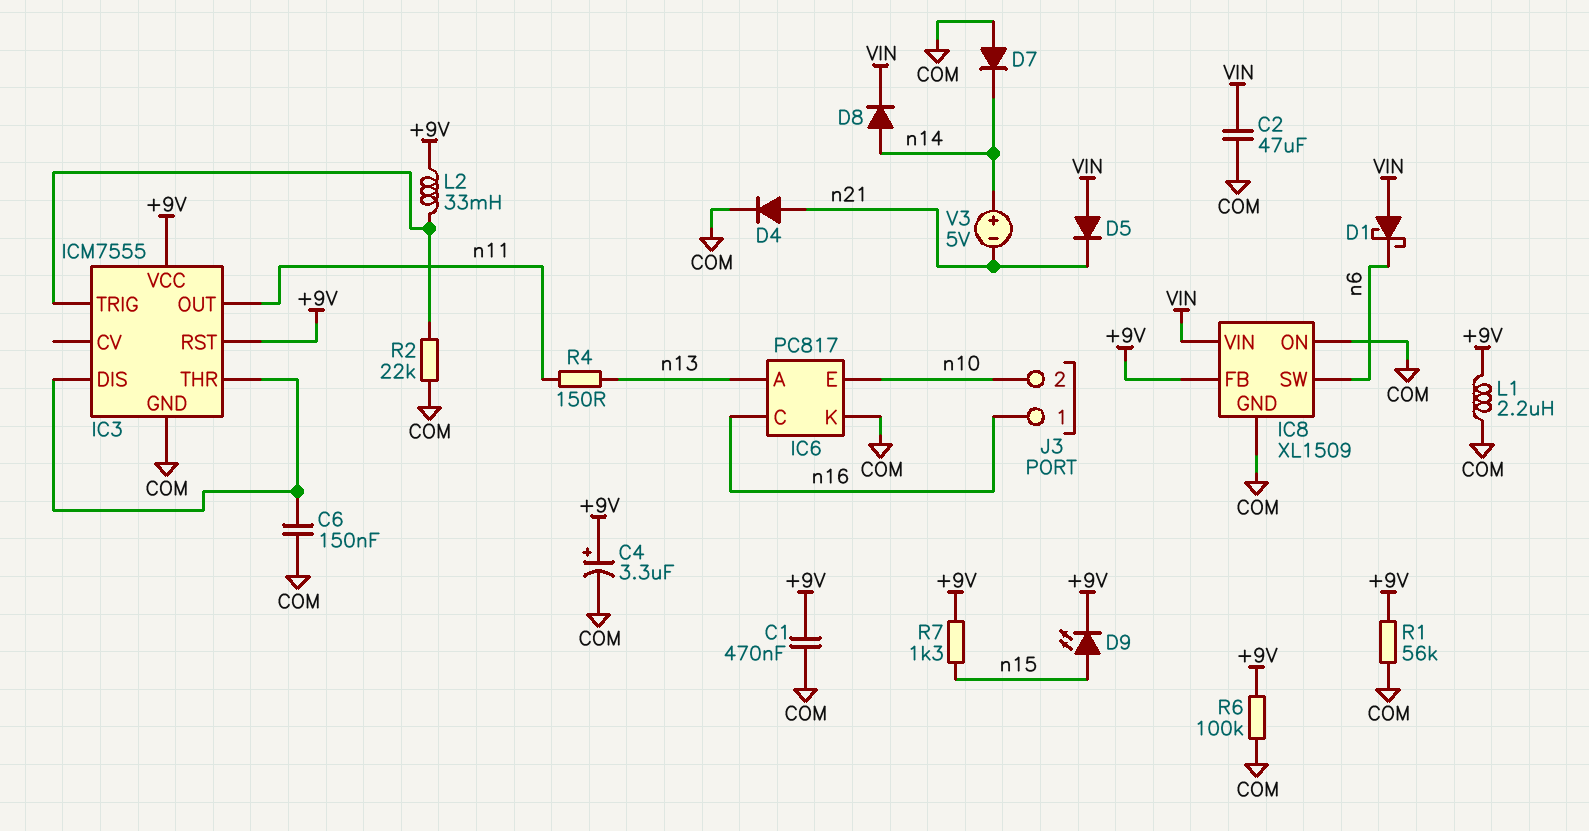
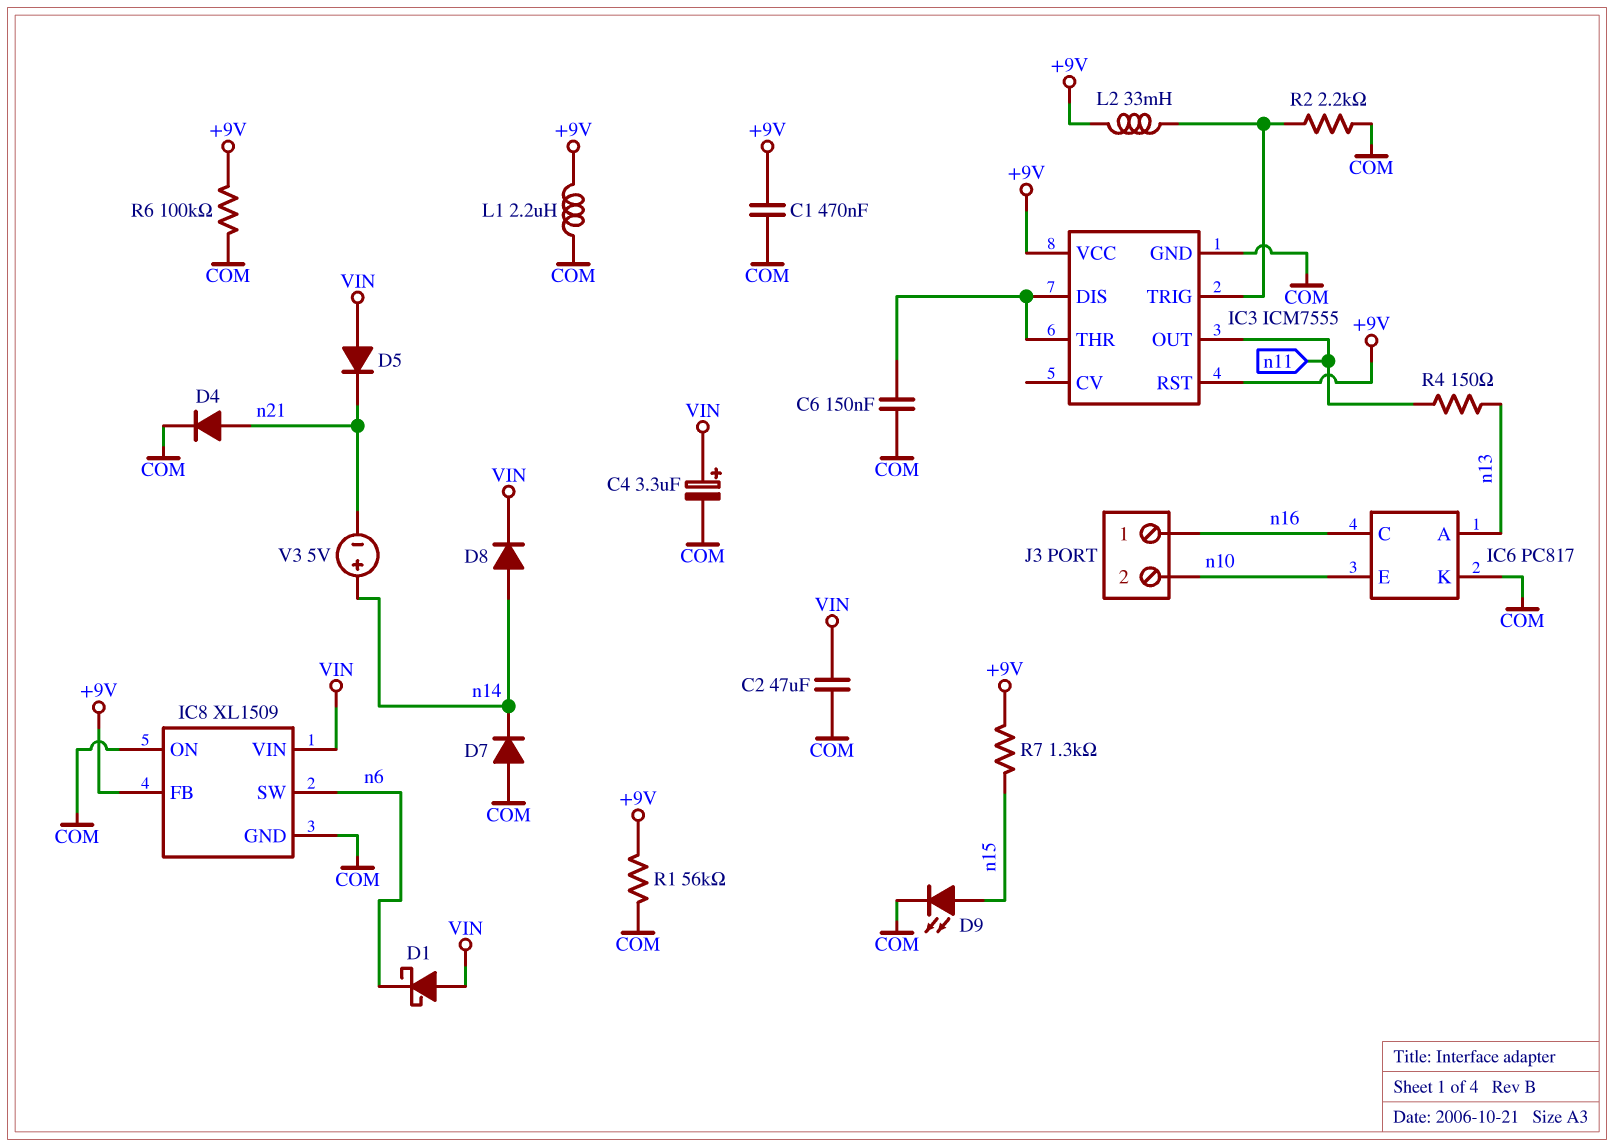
C4: 3.3uF (plus +9V, minus COM) -> 3.3uF (plus VIN, minus COM)
D9: LED (A n15, K +9V) -> LED (A n15, K COM)
R2: 22k (COM, IC3/TRIG) -> 2.2k (COM, IC3/TRIG)

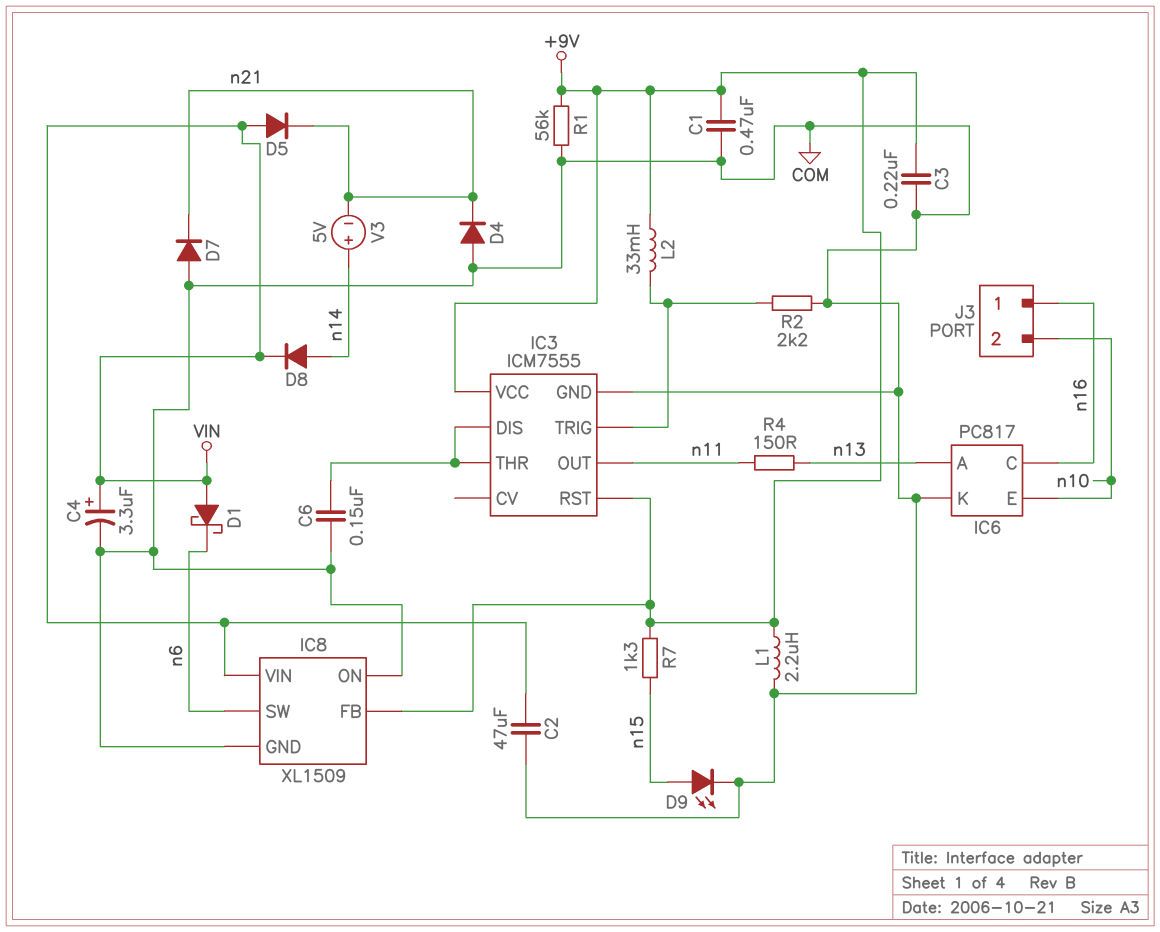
C3: none -> 220nF (+9V, COM)
D4: diode (A n21, K COM) -> diode (A COM, K n21)
D7: diode (A COM, K n14) -> diode (A COM, K n21)
R6: 100k (+9V, COM) -> none

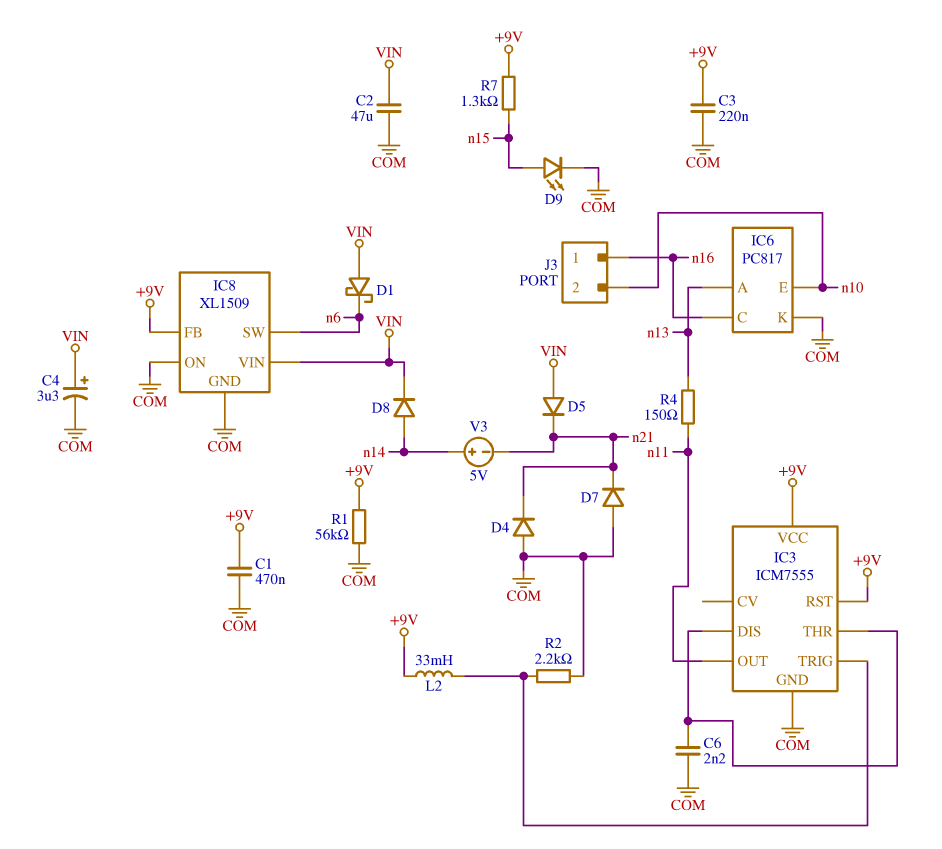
C6: 150nF (COM, IC3/DIS) -> 2.2nF (COM, IC3/DIS)
L1: 2.2uH (+9V, COM) -> none

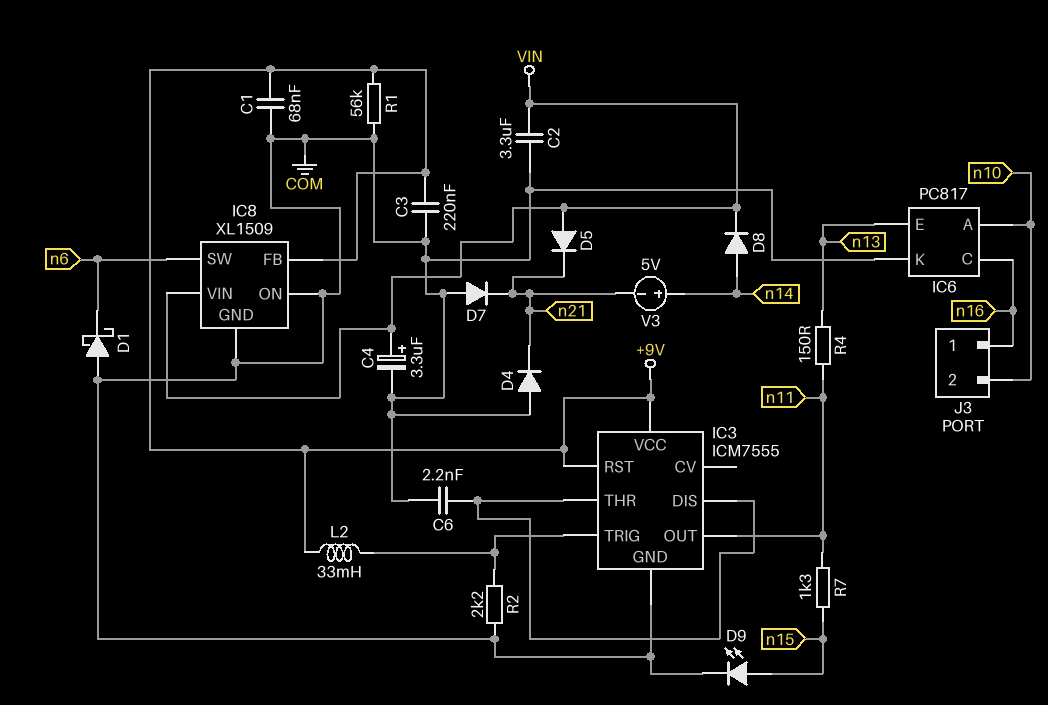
C1: 470nF (+9V, COM) -> 68nF (+9V, COM)
C2: 47uF (COM, VIN) -> 3.3uF (COM, VIN)
D1: schottky (A VIN, K n6) -> schottky (A COM, K n6)
IC6 pin A: n13 -> n10
IC6 pin E: n10 -> n13
R7: 1.3k (+9V, n15) -> 1.3k (n11, n15)

